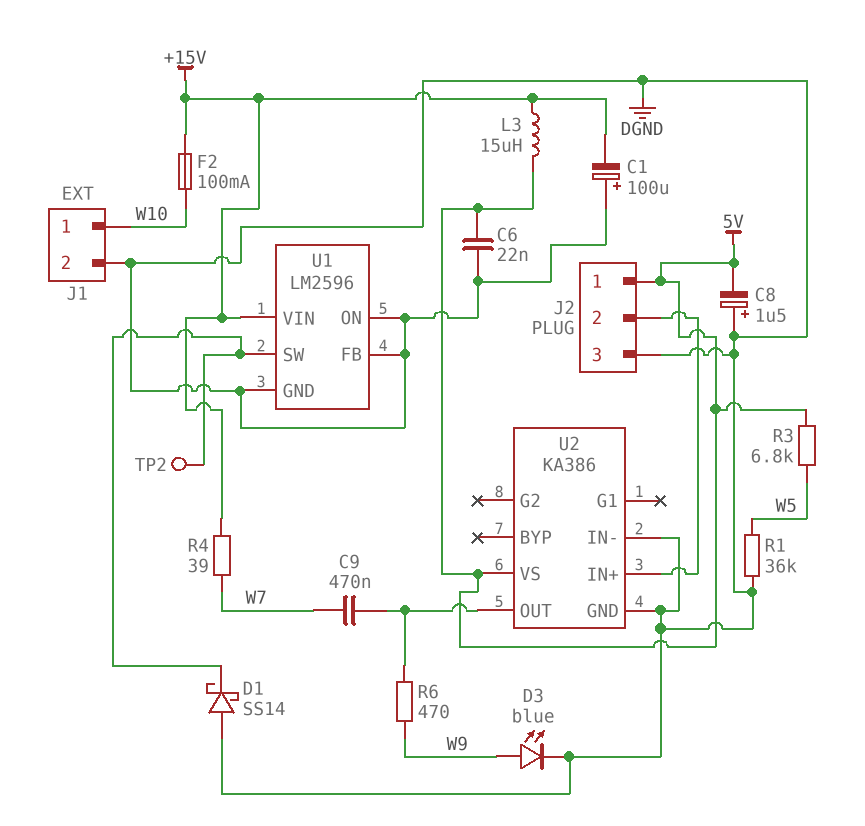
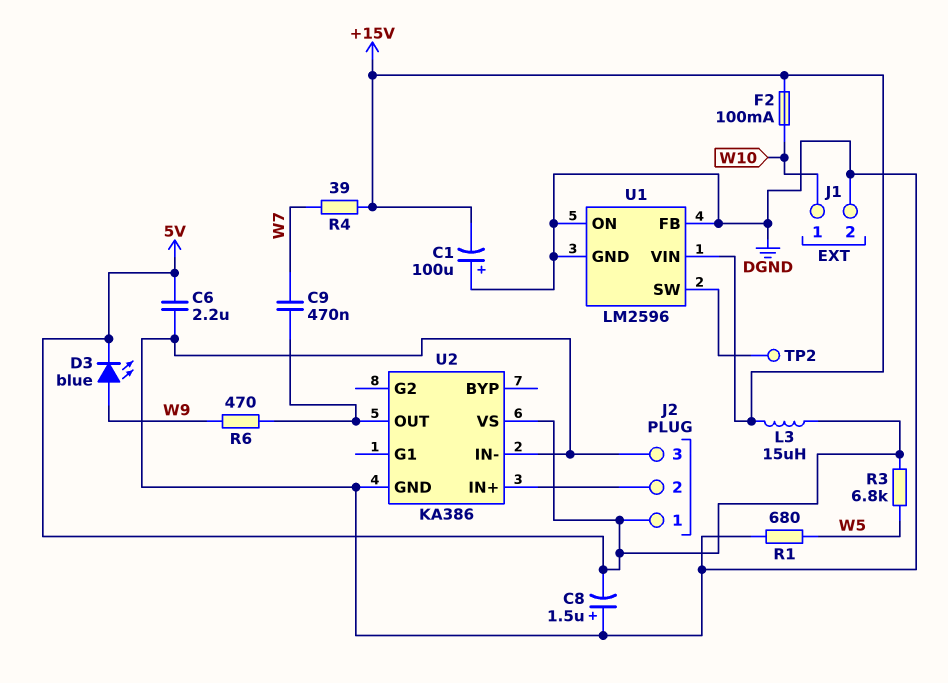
C6: 22nF (5V, DGND) -> 2.2uF (5V, DGND)
D1: schottky SS14 (A DGND, K U1/SW) -> none
D3: LED blue (A W9, K DGND) -> LED blue (A W9, K 5V)
R1: 36k (DGND, W5) -> 680 (DGND, W5)

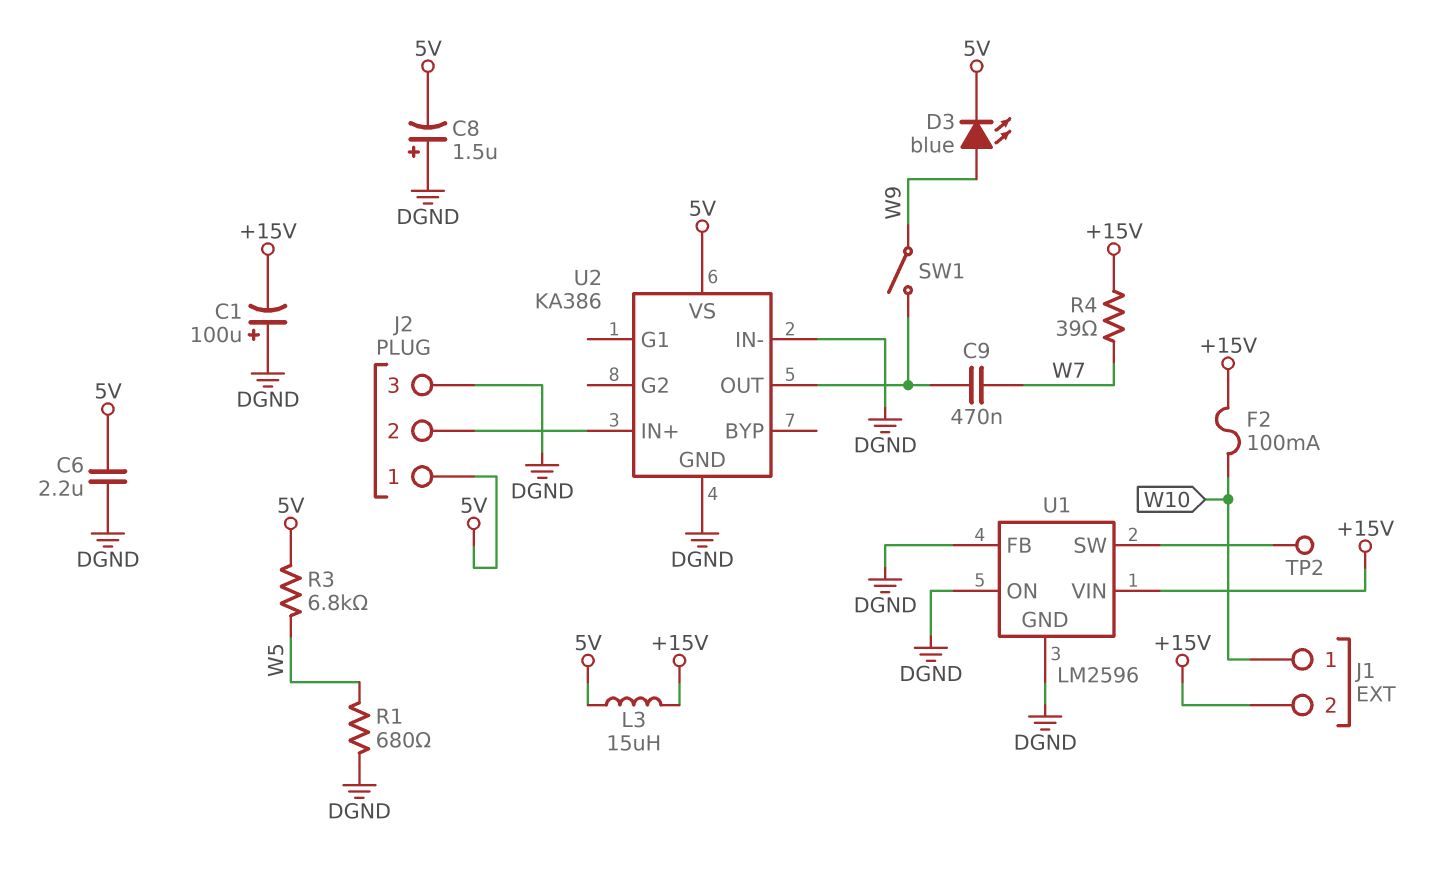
J1 pin 2: DGND -> +15V
R6: 470 (U2/OUT, W9) -> none
SW1: none -> switch (U2/OUT, W9)

